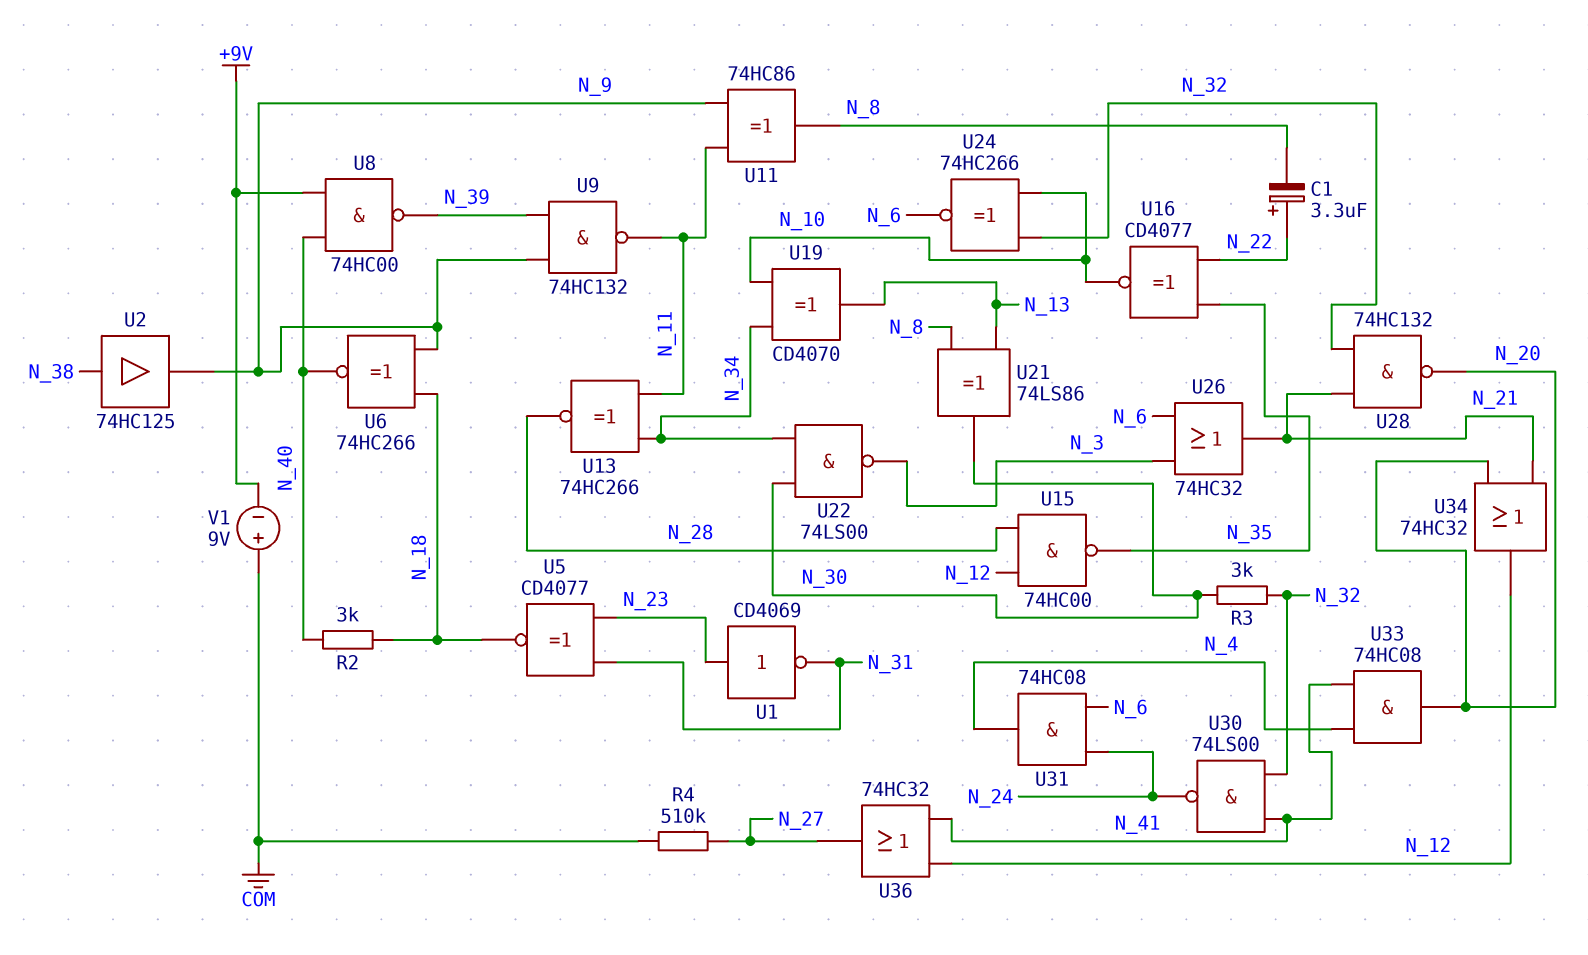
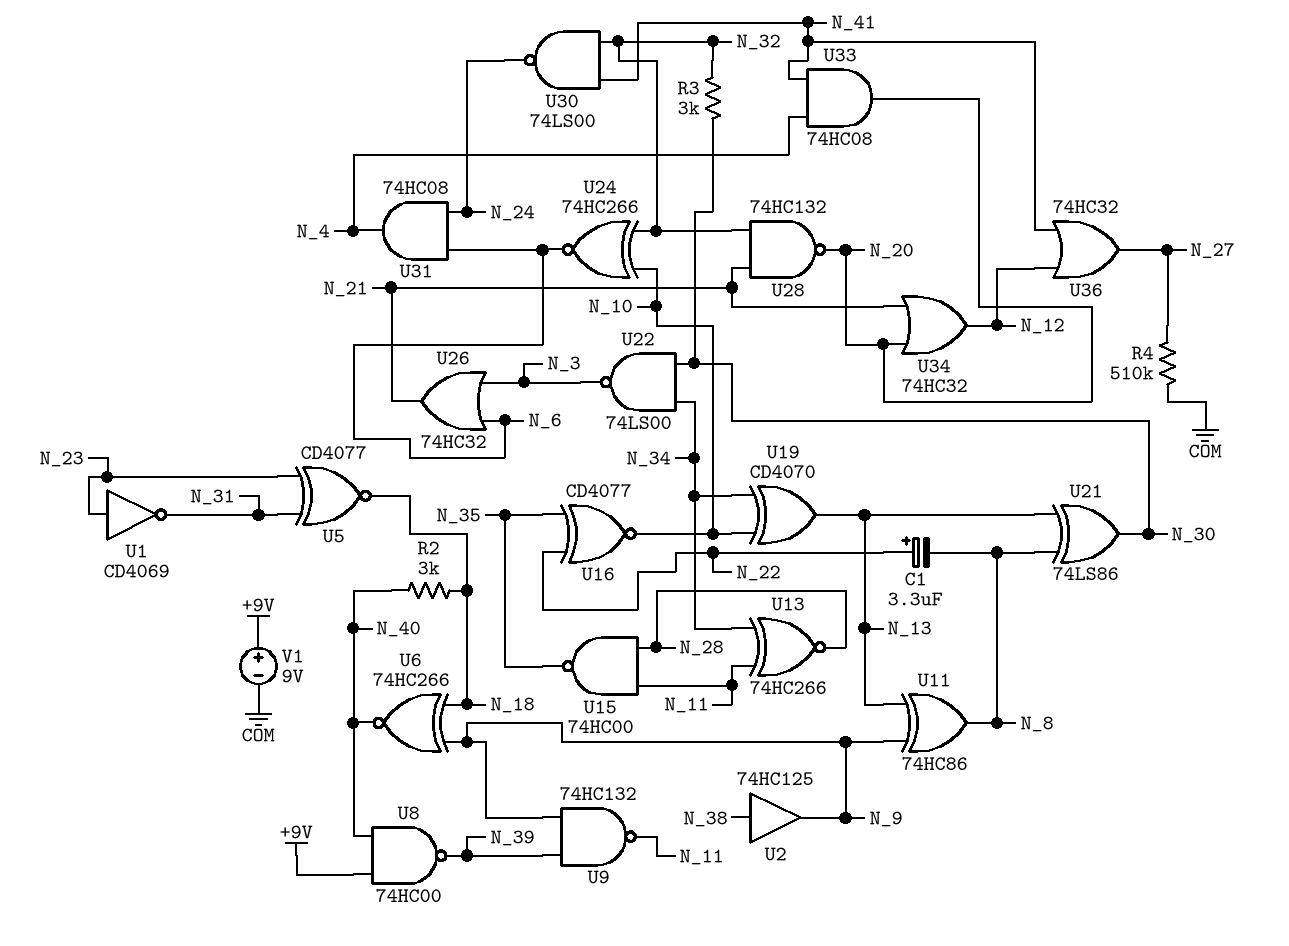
U11: XOR 74HC86 (in N_9, in N_11, out N_8) -> XOR 74HC86 (in N_9, in N_13, out N_8)
U15: NAND 74HC00 (in N_12, in N_28, out N_35) -> NAND 74HC00 (in N_11, in N_28, out N_35)
V1: 9V (plus COM, minus +9V) -> 9V (plus +9V, minus COM)

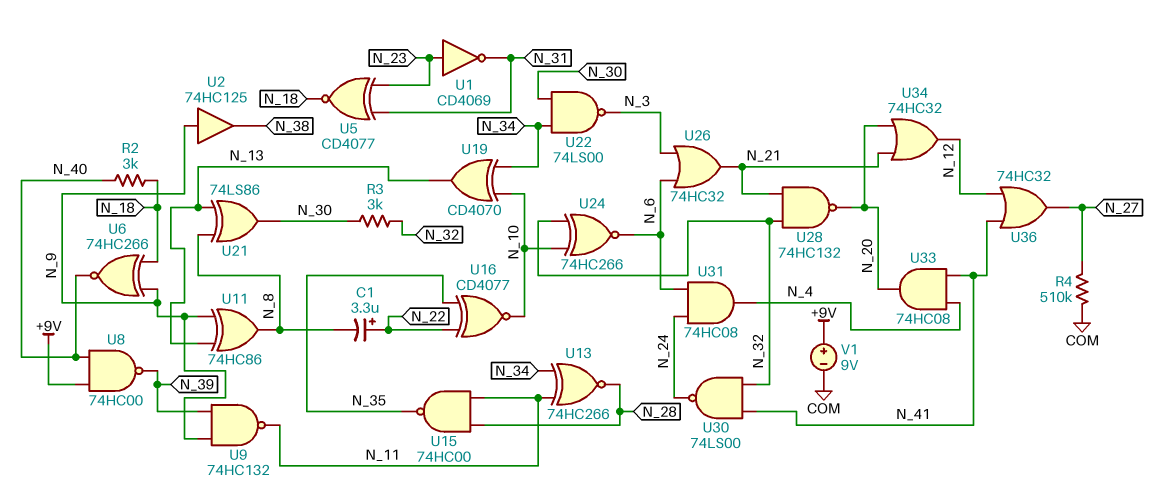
U2: buffer 74HC125 (in N_38, out N_9) -> buffer 74HC125 (in N_9, out N_38)

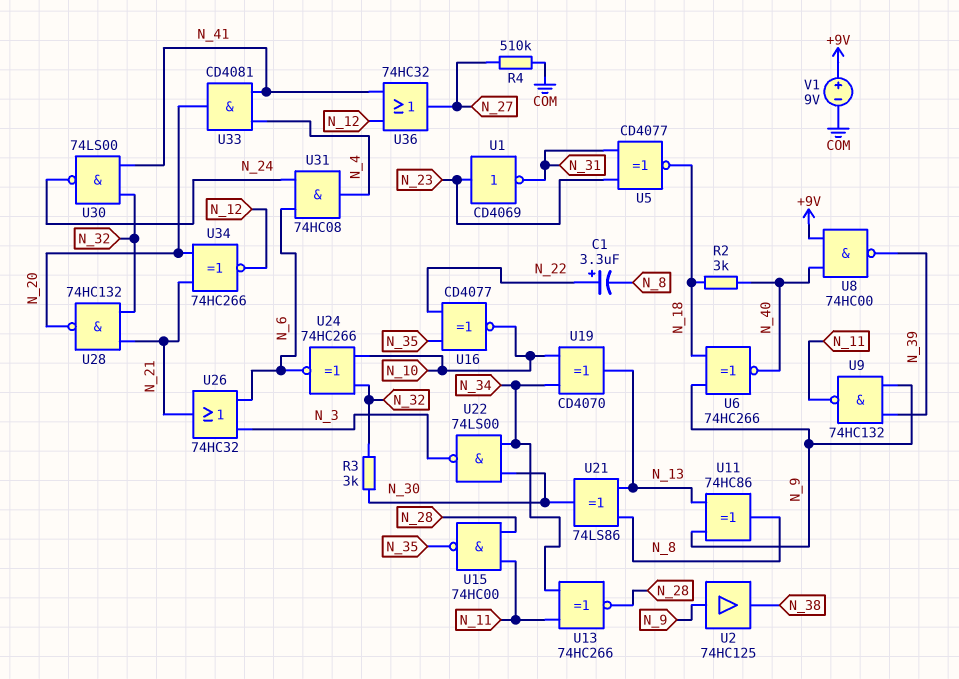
U33: AND 74HC08 (in N_4, in N_41, out N_20) -> AND CD4081 (in N_4, in N_41, out N_20)
U34: OR 74HC32 (in N_20, in N_21, out N_12) -> XNOR 74HC266 (in N_20, in N_21, out N_12)

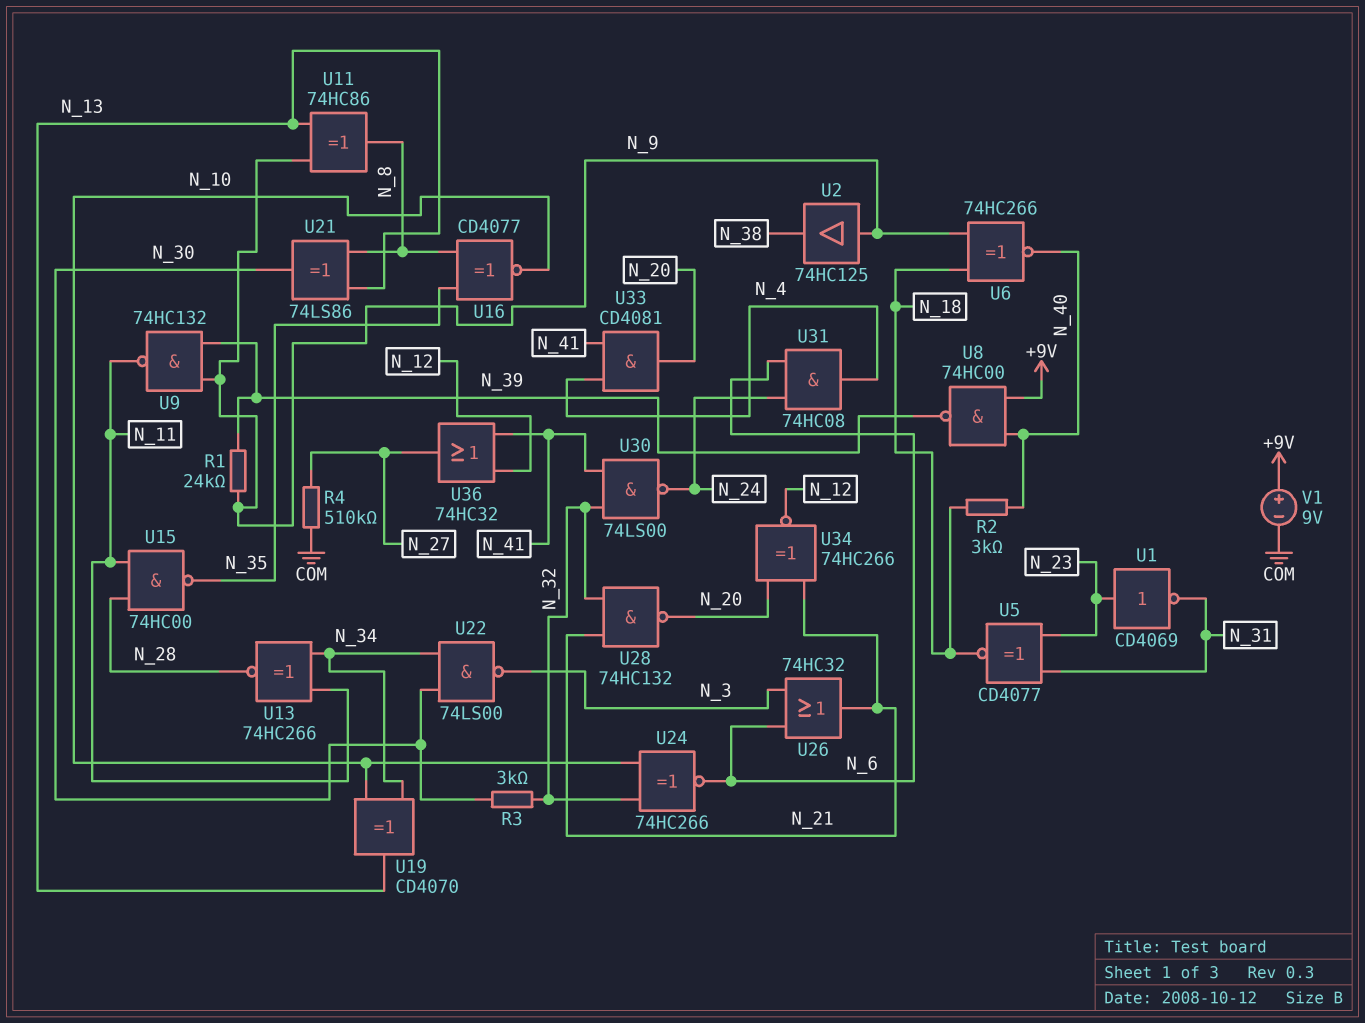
C1: 3.3uF (plus N_22, minus N_8) -> none
R1: none -> 24k (N_9, N_39)
U16: XNOR CD4077 (in N_22, in N_35, out N_10) -> XNOR CD4077 (in N_8, in N_35, out N_10)

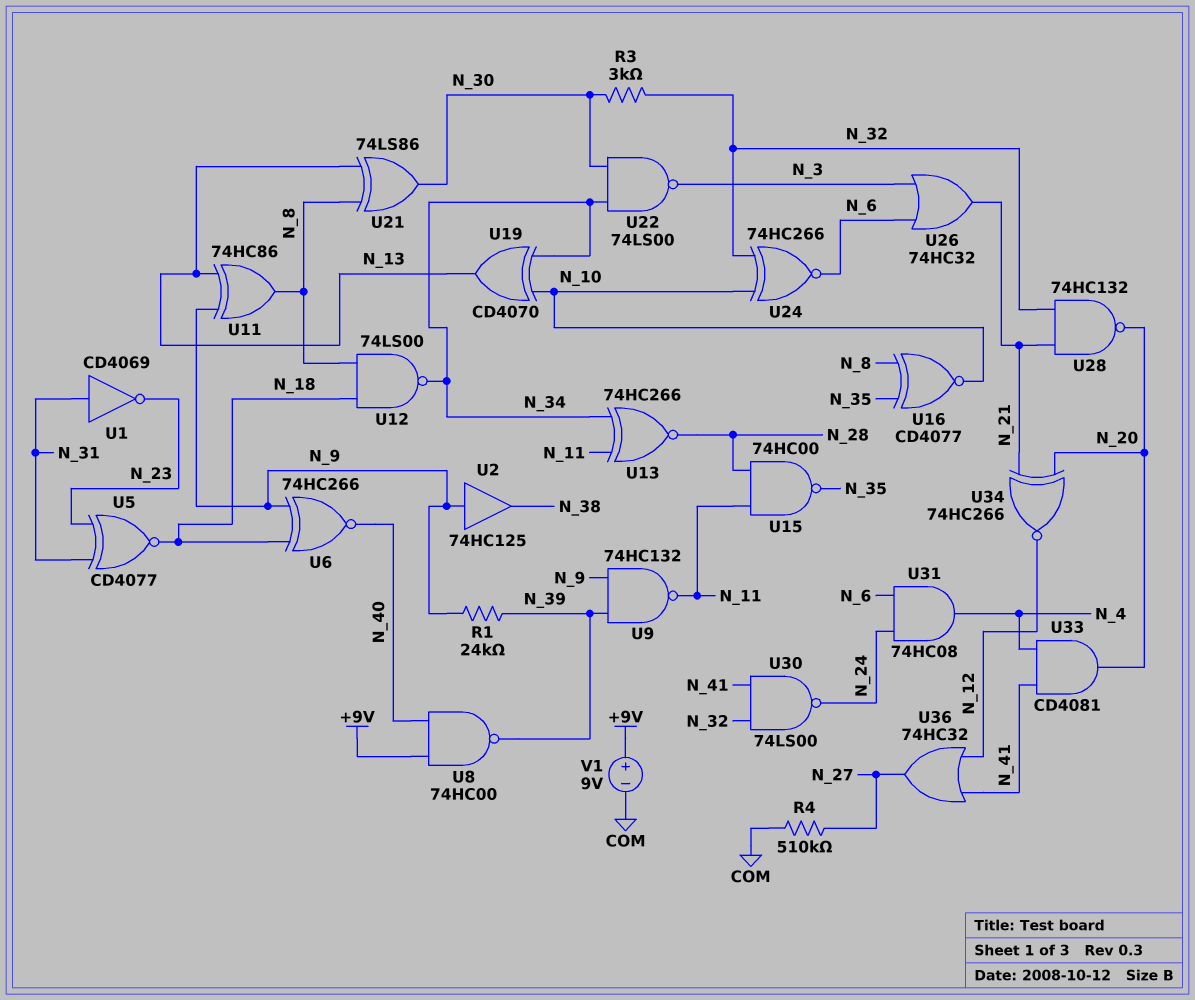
R2: 3k (N_18, N_40) -> none
U1: NOT CD4069 (in N_23, out N_31) -> NOT CD4069 (in N_31, out N_23)
U12: none -> NAND 74LS00 (in N_8, in N_18, out N_34)

